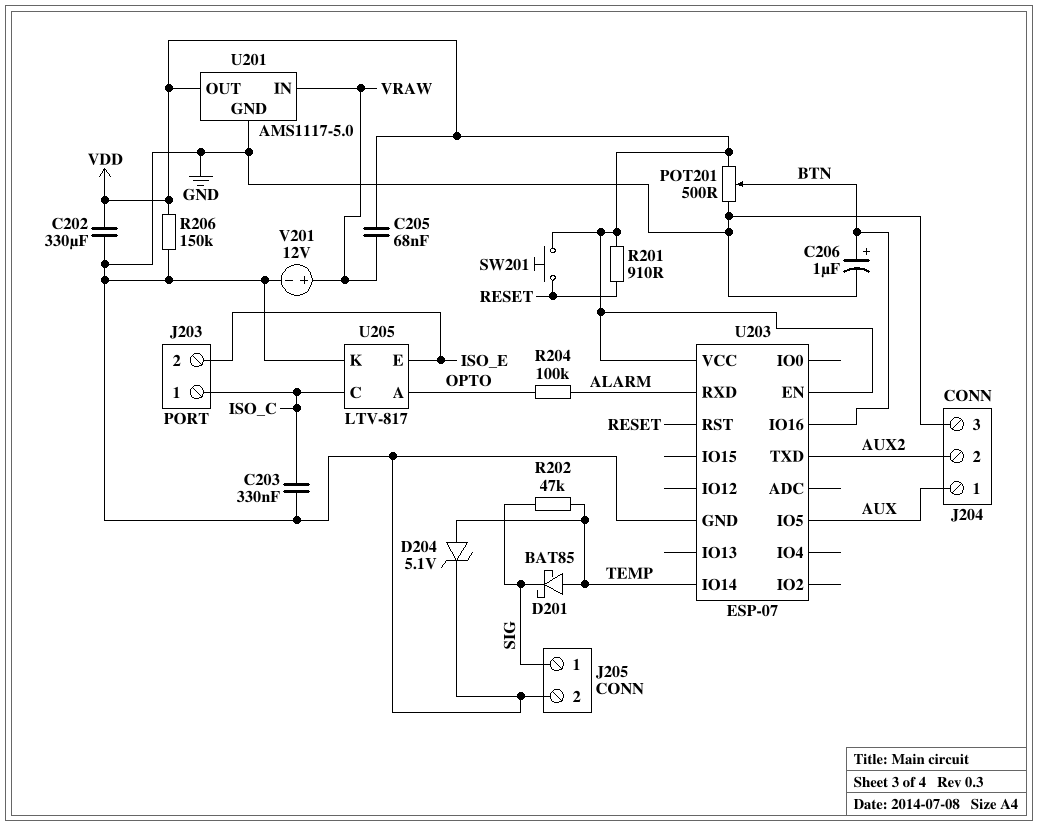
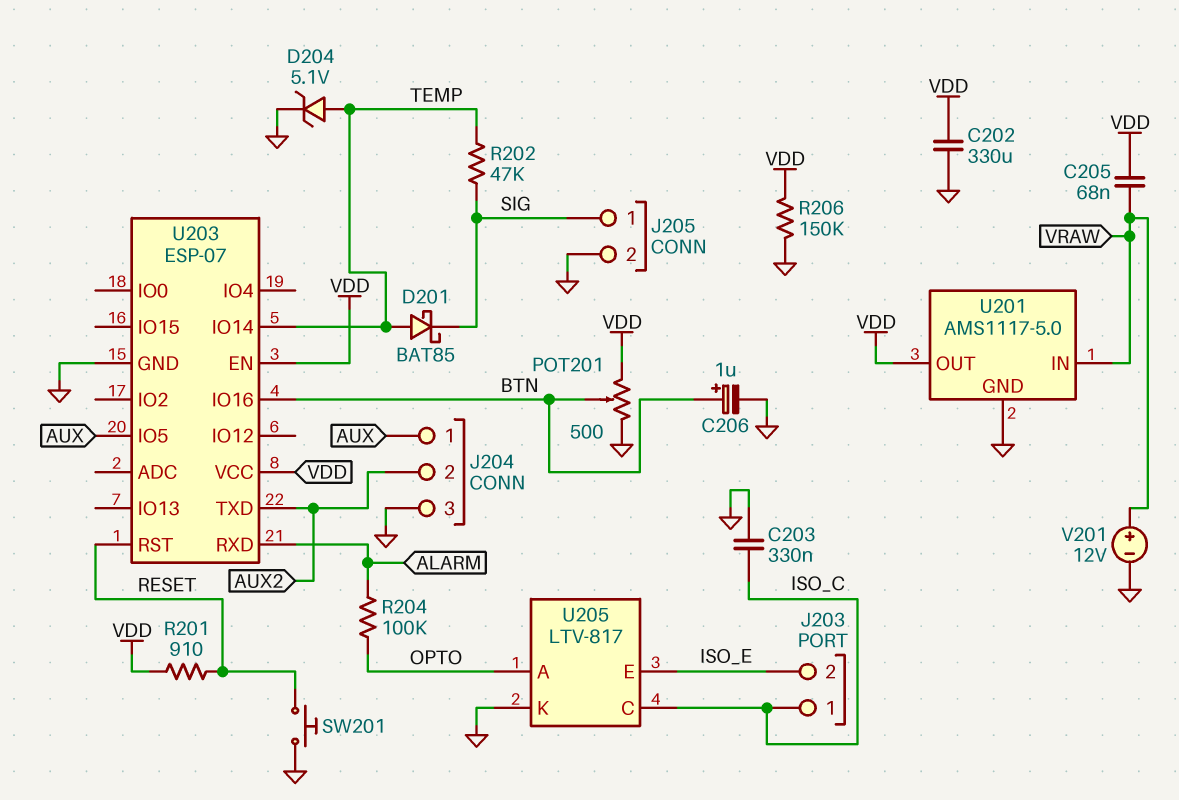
SW201: button (RESET, VDD) -> button (GND, RESET)

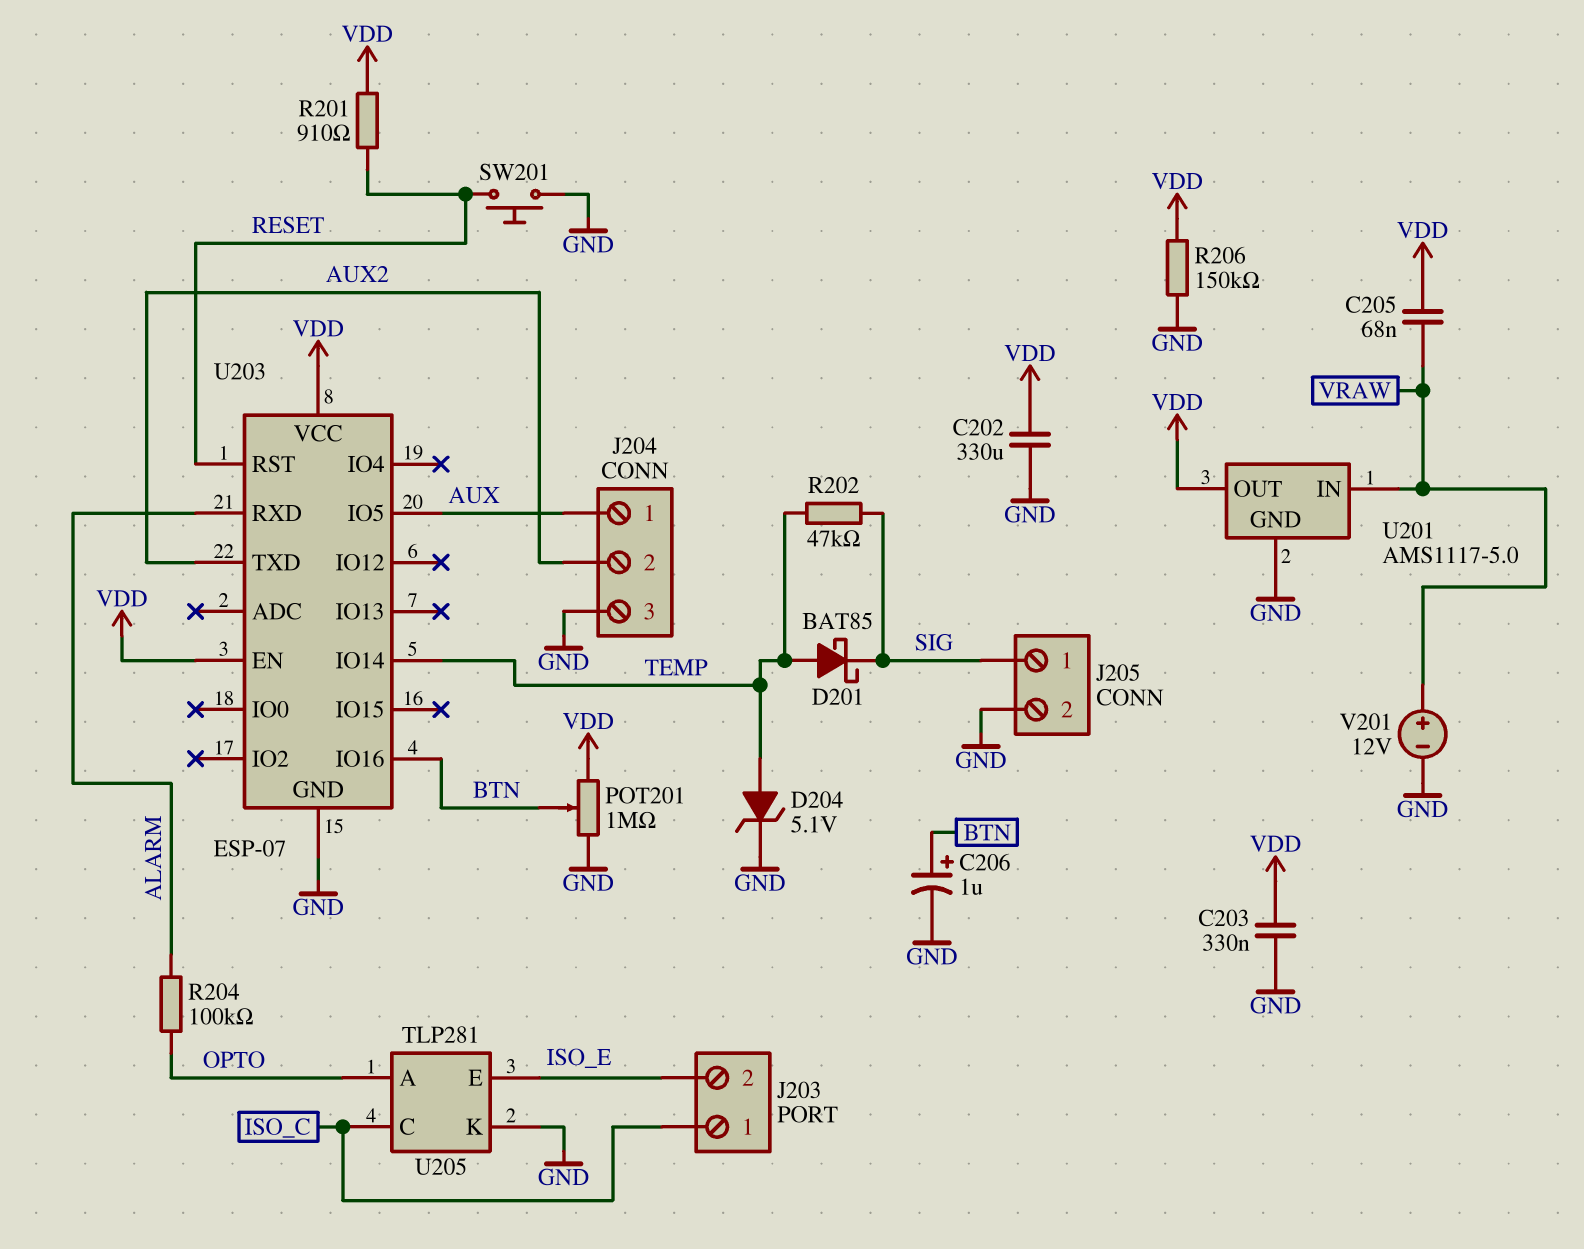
C203: 330nF (GND, ISO_C) -> 330nF (GND, VDD)
POT201: 500 (GND, VDD, wiper BTN) -> 1M (GND, VDD, wiper BTN)
U205: LTV-817 -> TLP281

